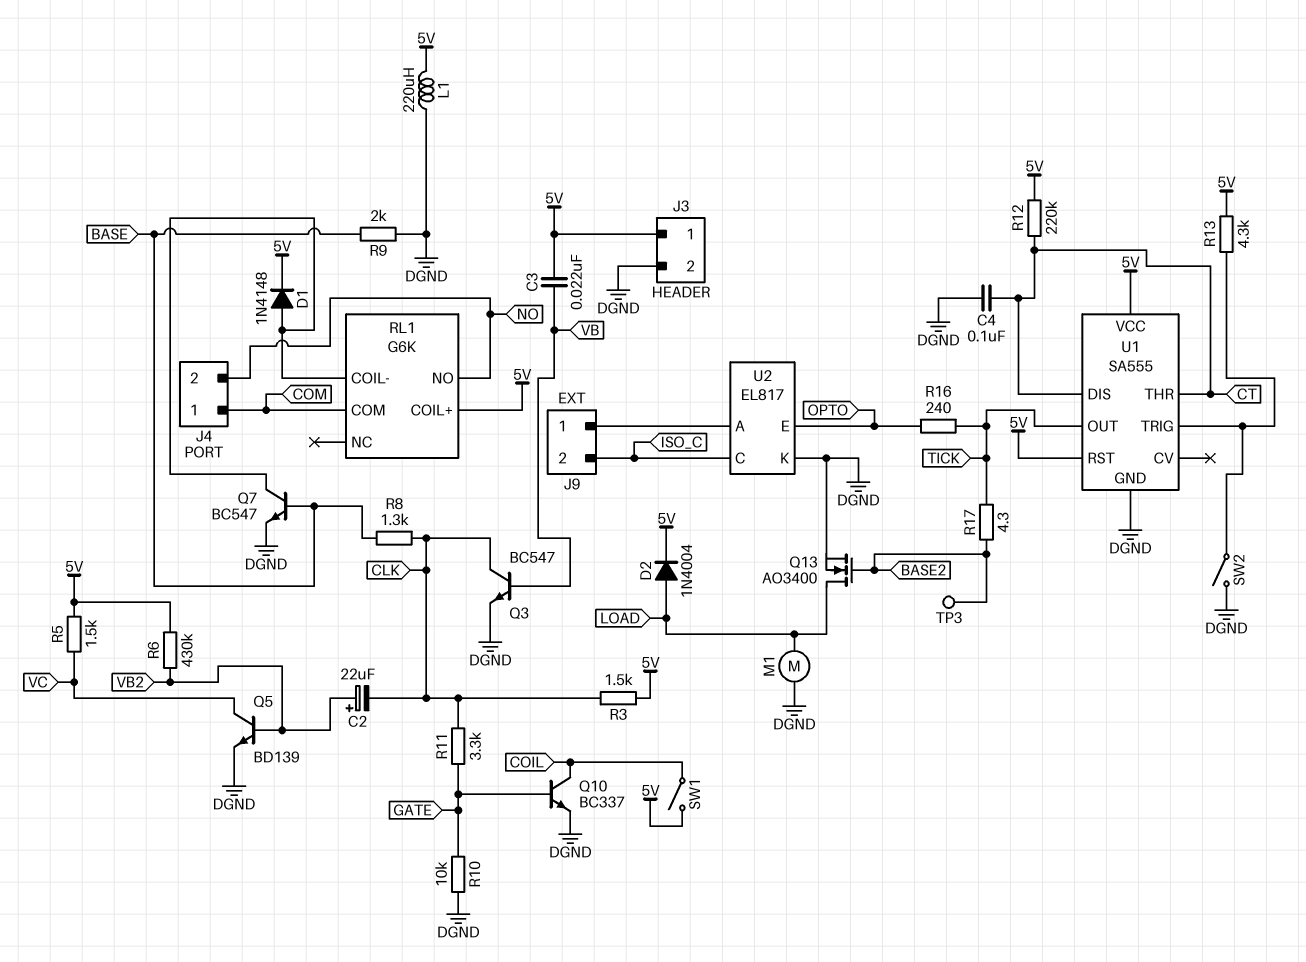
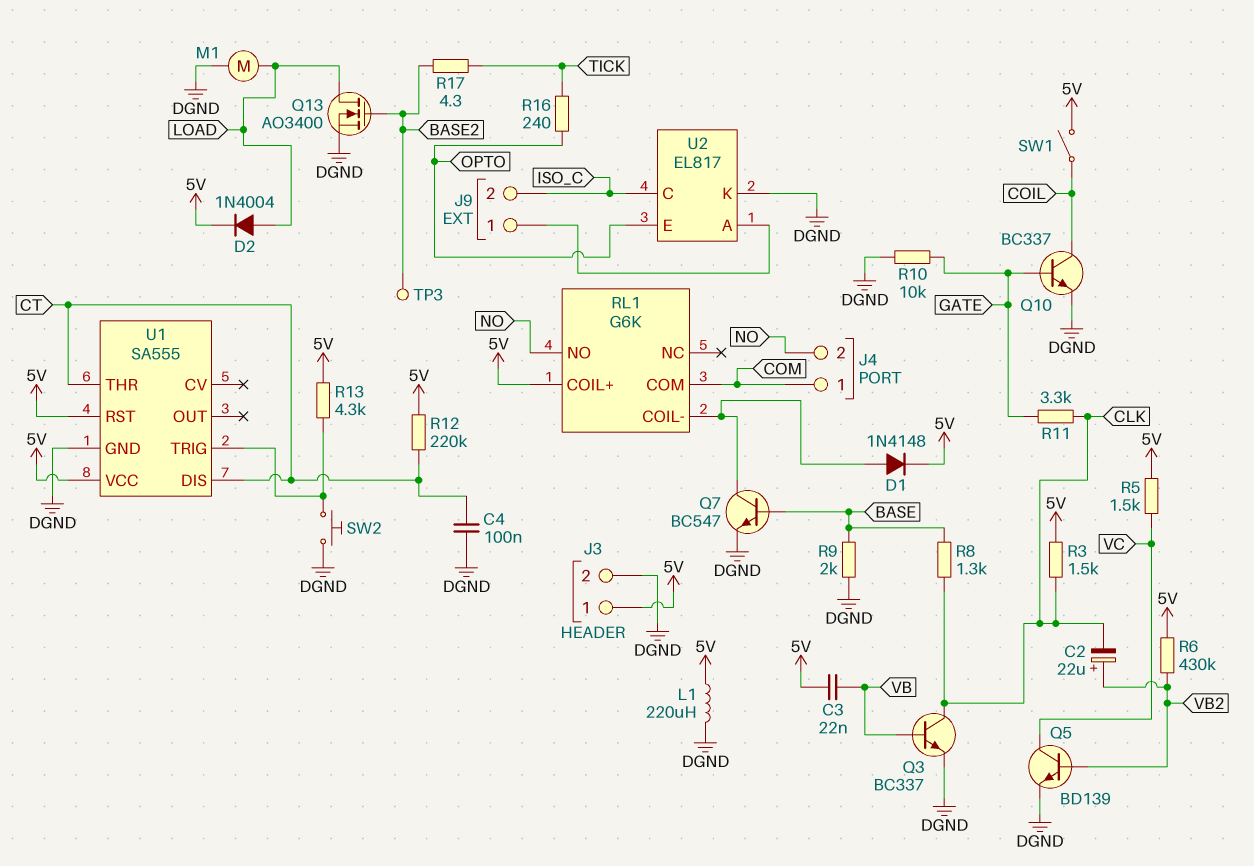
Q3: NPN BC547 (B VB, C CLK, E DGND) -> NPN BC337 (B VB, C CLK, E DGND)
SW2: switch (DGND, U1/TRIG) -> button (DGND, U1/TRIG)
U1 pin OUT: TICK -> none

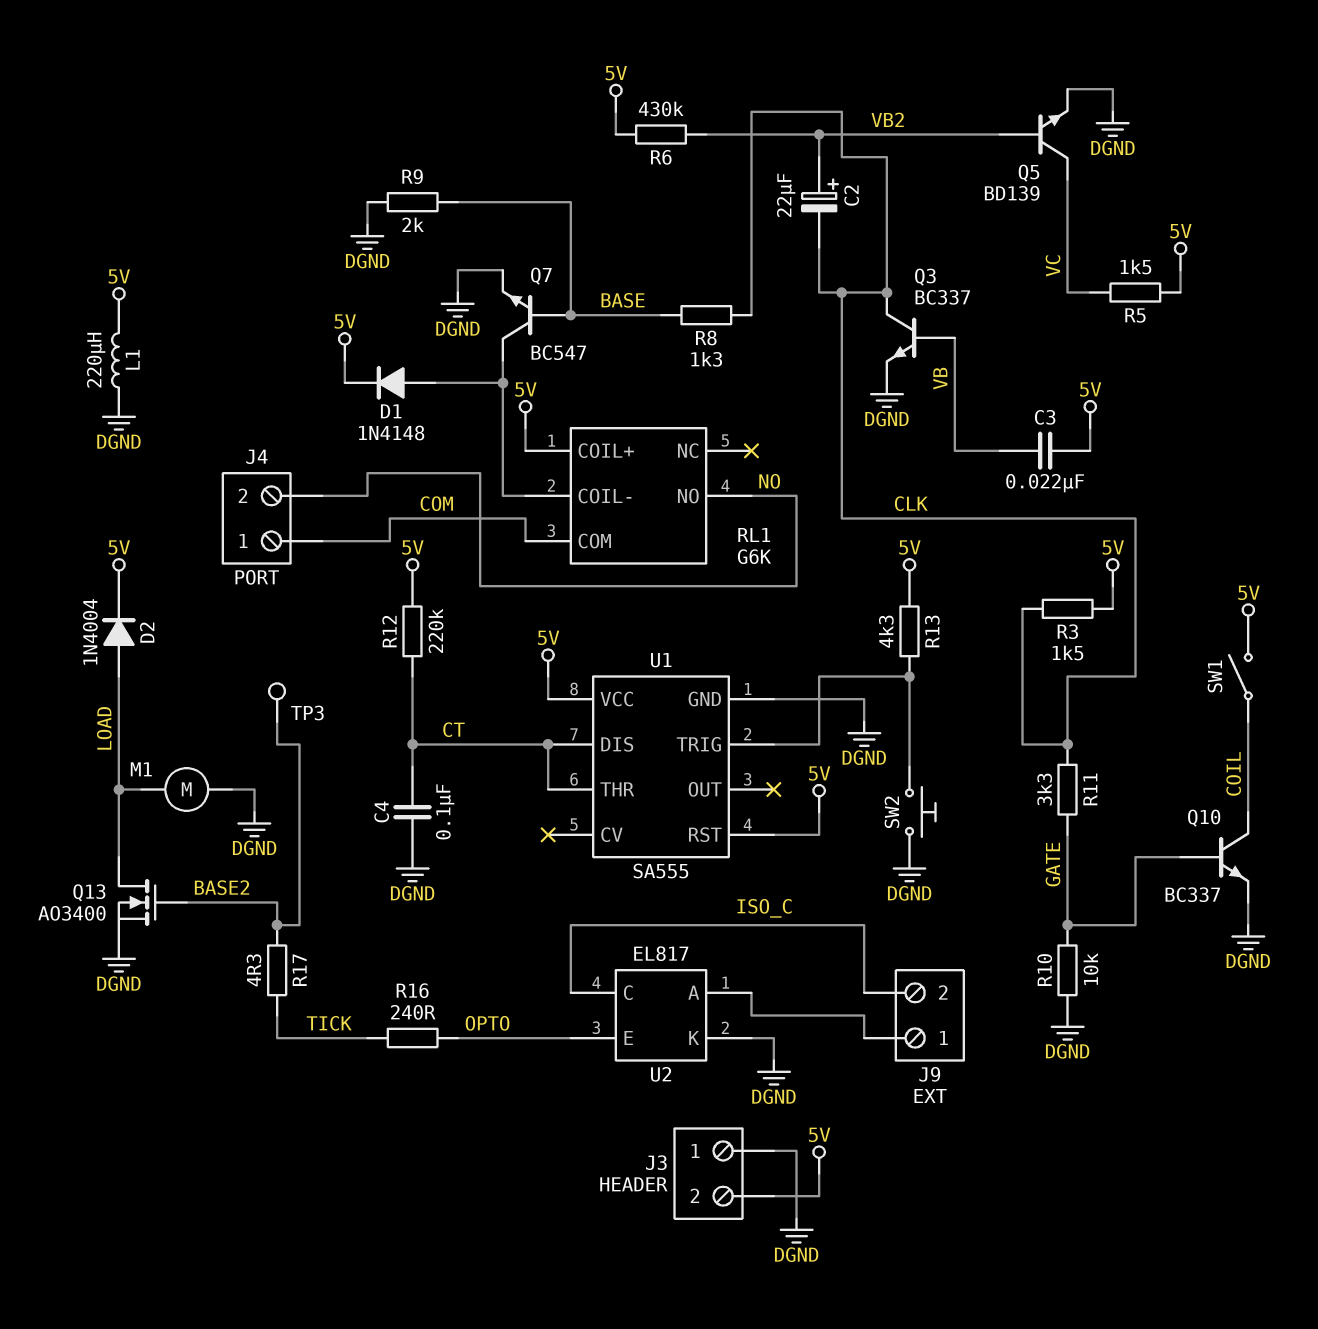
J3 pin 1: 5V -> DGND
J3 pin 2: DGND -> 5V

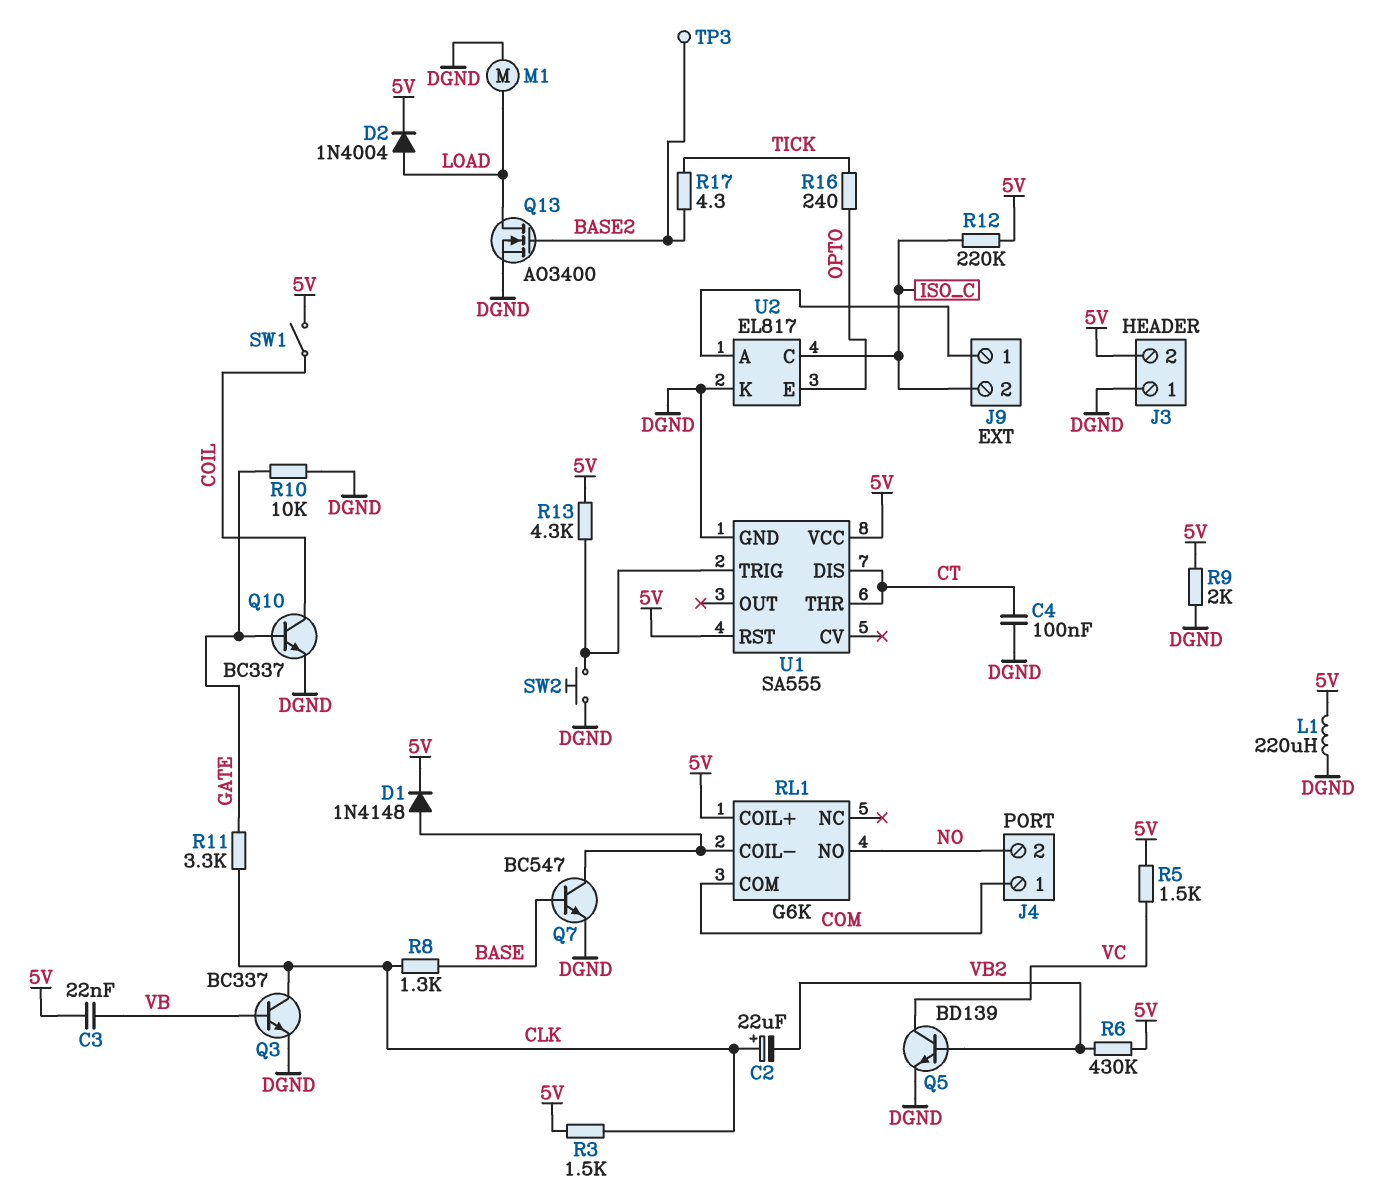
C2: 22uF (plus VB2, minus CLK) -> 22uF (plus CLK, minus VB2)
R9: 2k (BASE, DGND) -> 2k (5V, DGND)
R12: 220k (5V, CT) -> 220k (5V, ISO_C)

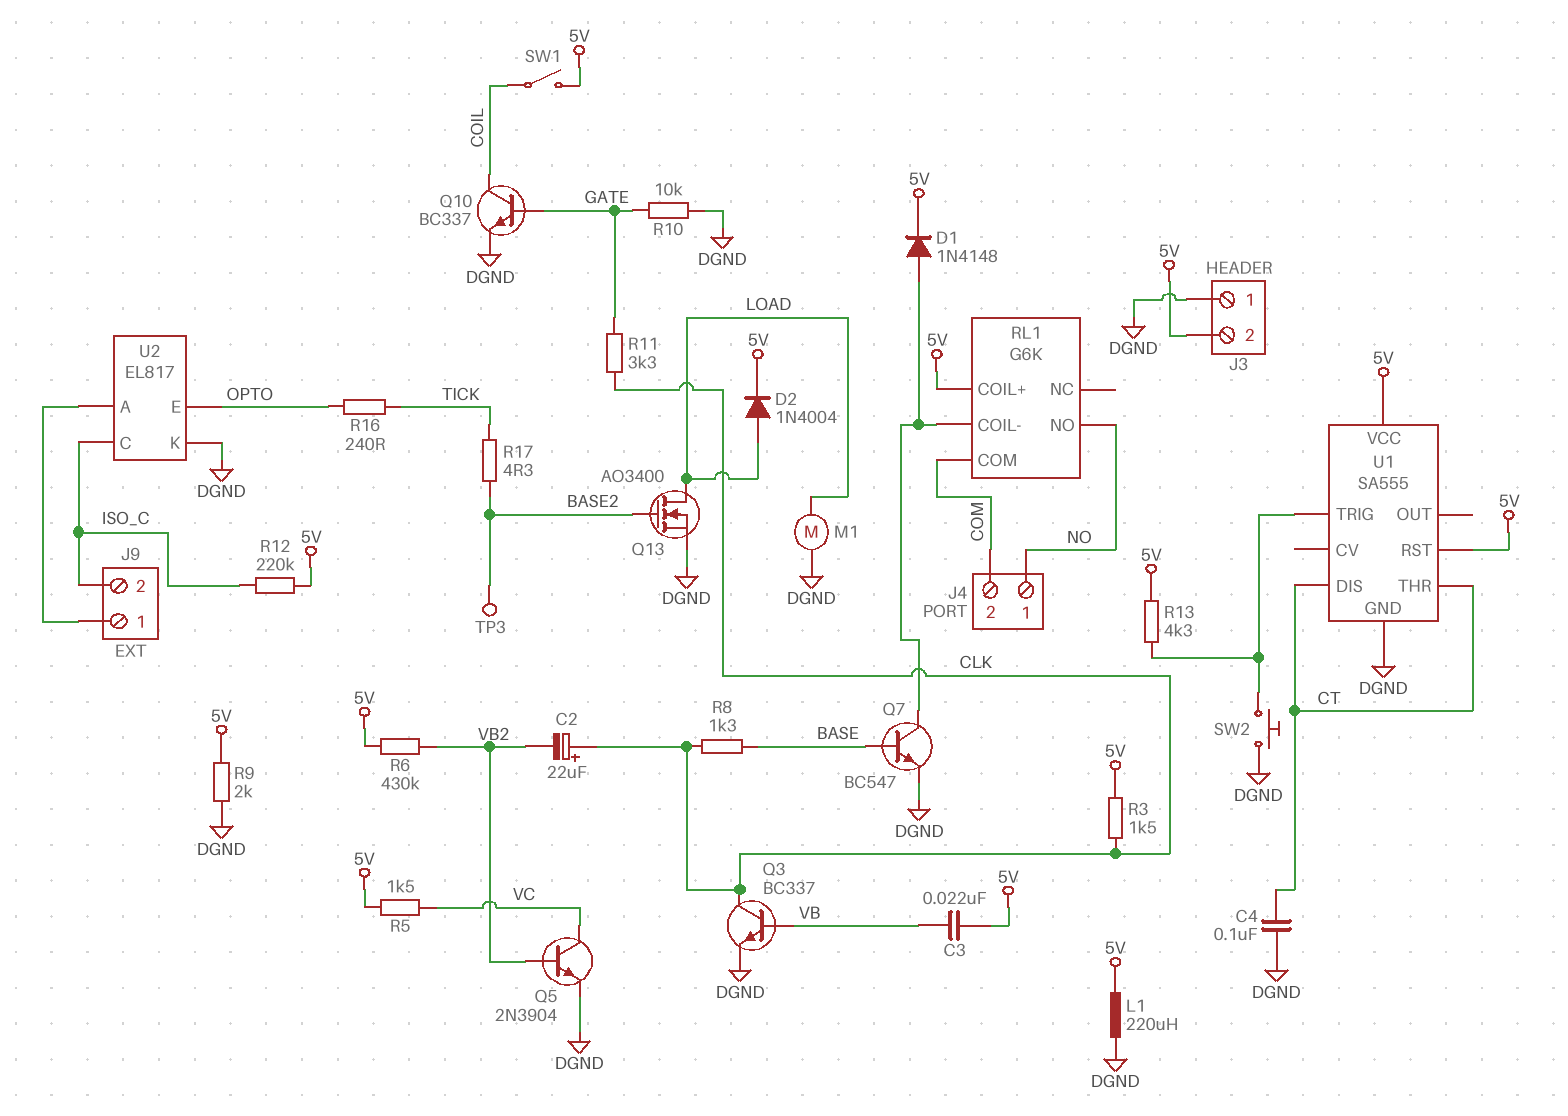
J4 pin 1: COM -> NO
J4 pin 2: NO -> COM
Q5: NPN BD139 (B VB2, C VC, E DGND) -> NPN 2N3904 (B VB2, C VC, E DGND)

